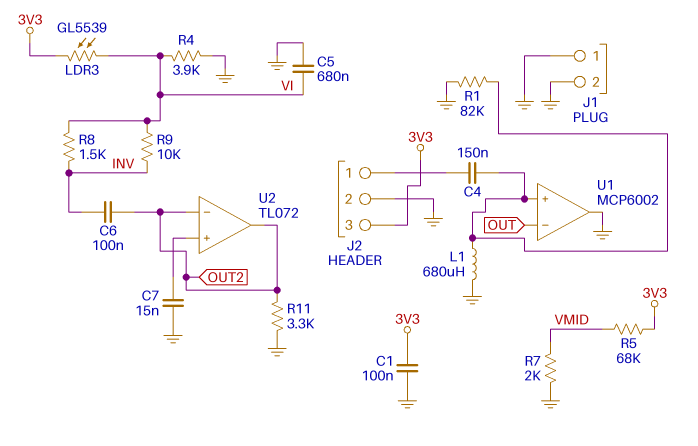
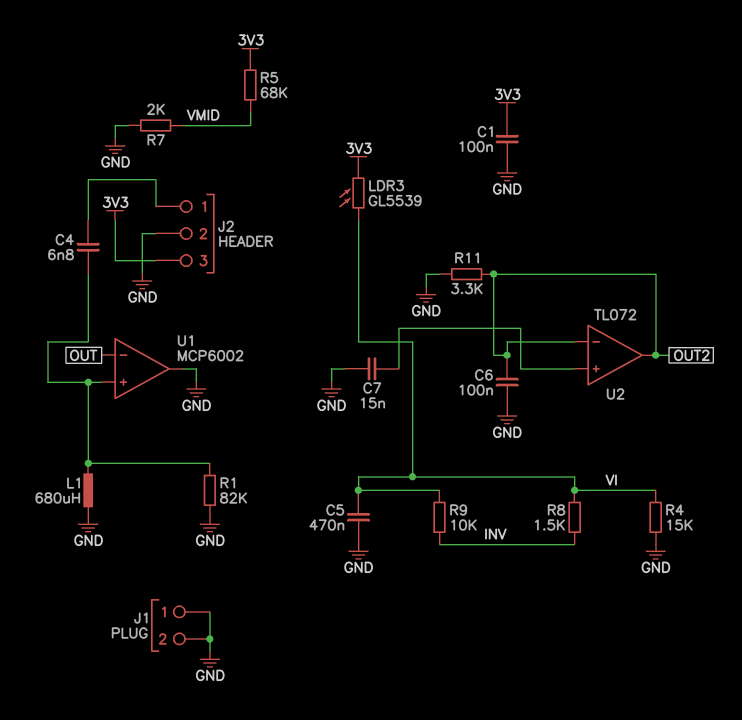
C4: 150nF (J2/1, U1/in+) -> 6.8nF (J2/1, U1/in+)
C5: 680nF (GND, VI) -> 470nF (GND, VI)
C6: 100nF (INV, OUT2) -> 100nF (GND, OUT2)
R4: 3.9k (GND, VI) -> 15k (GND, VI)

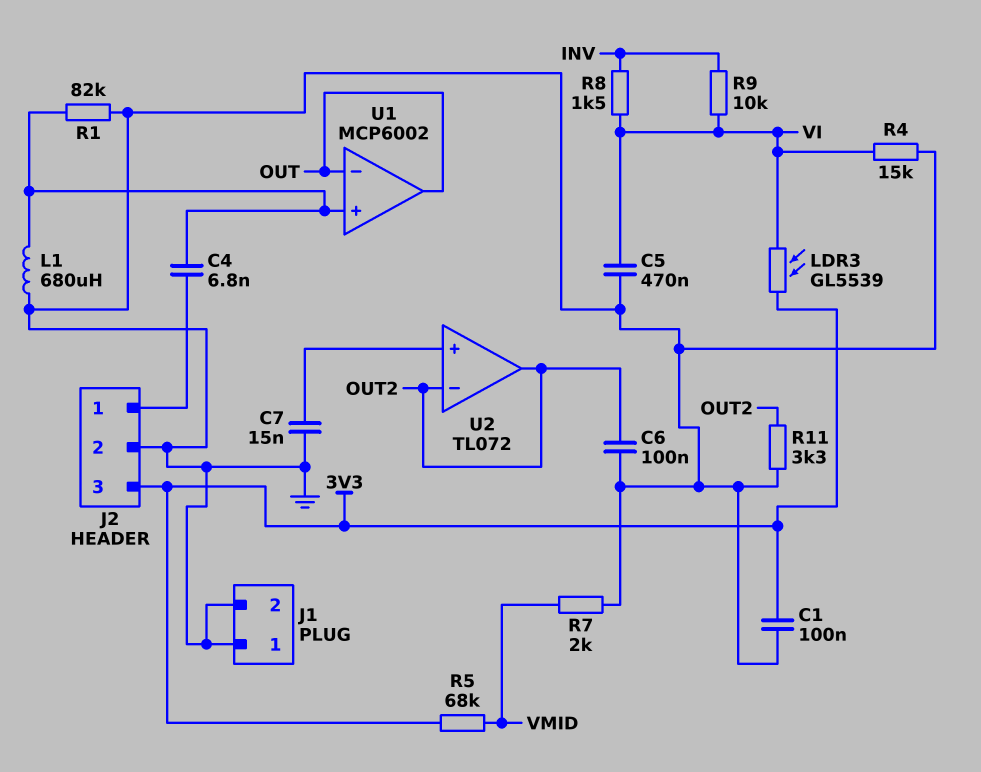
U1 pin out: GND -> OUT

